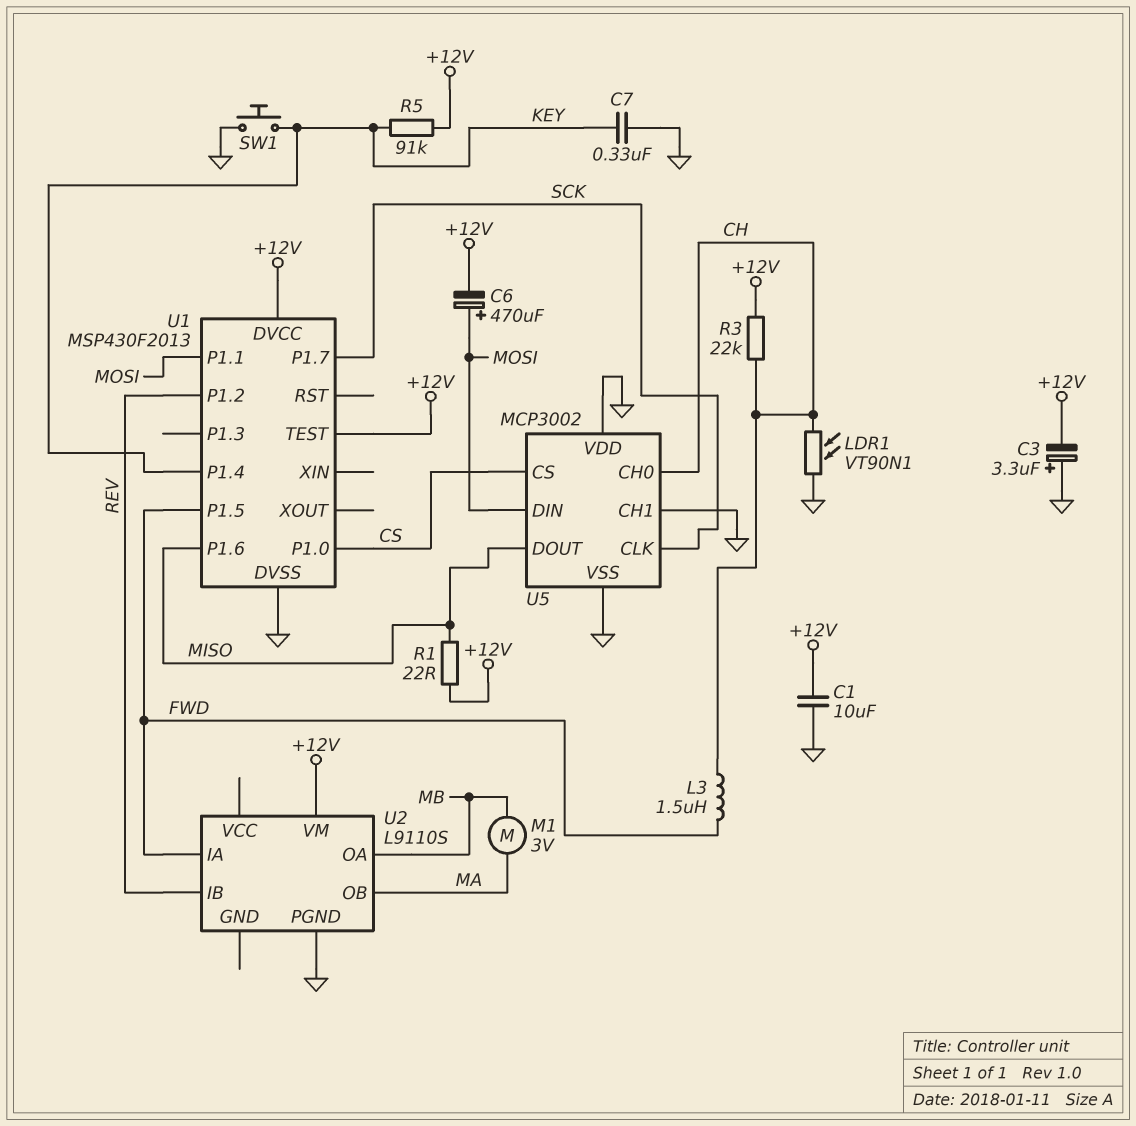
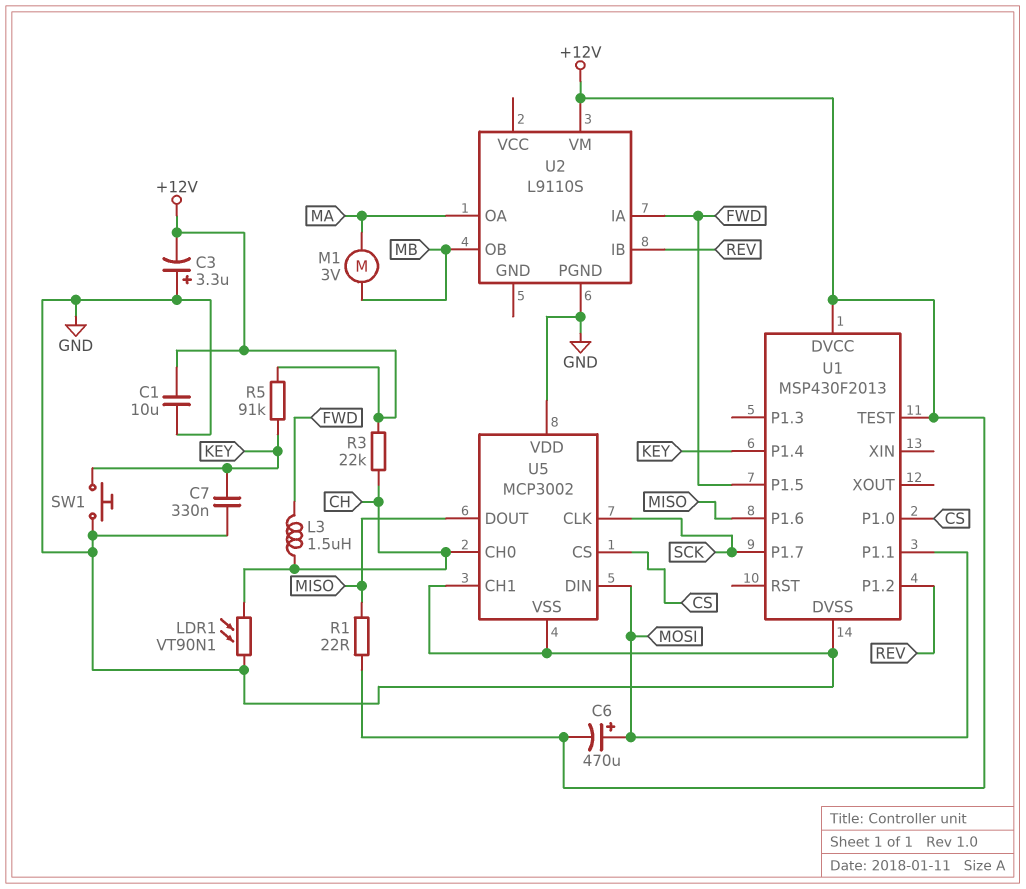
U2 pin OA: MB -> MA
U2 pin OB: MA -> MB

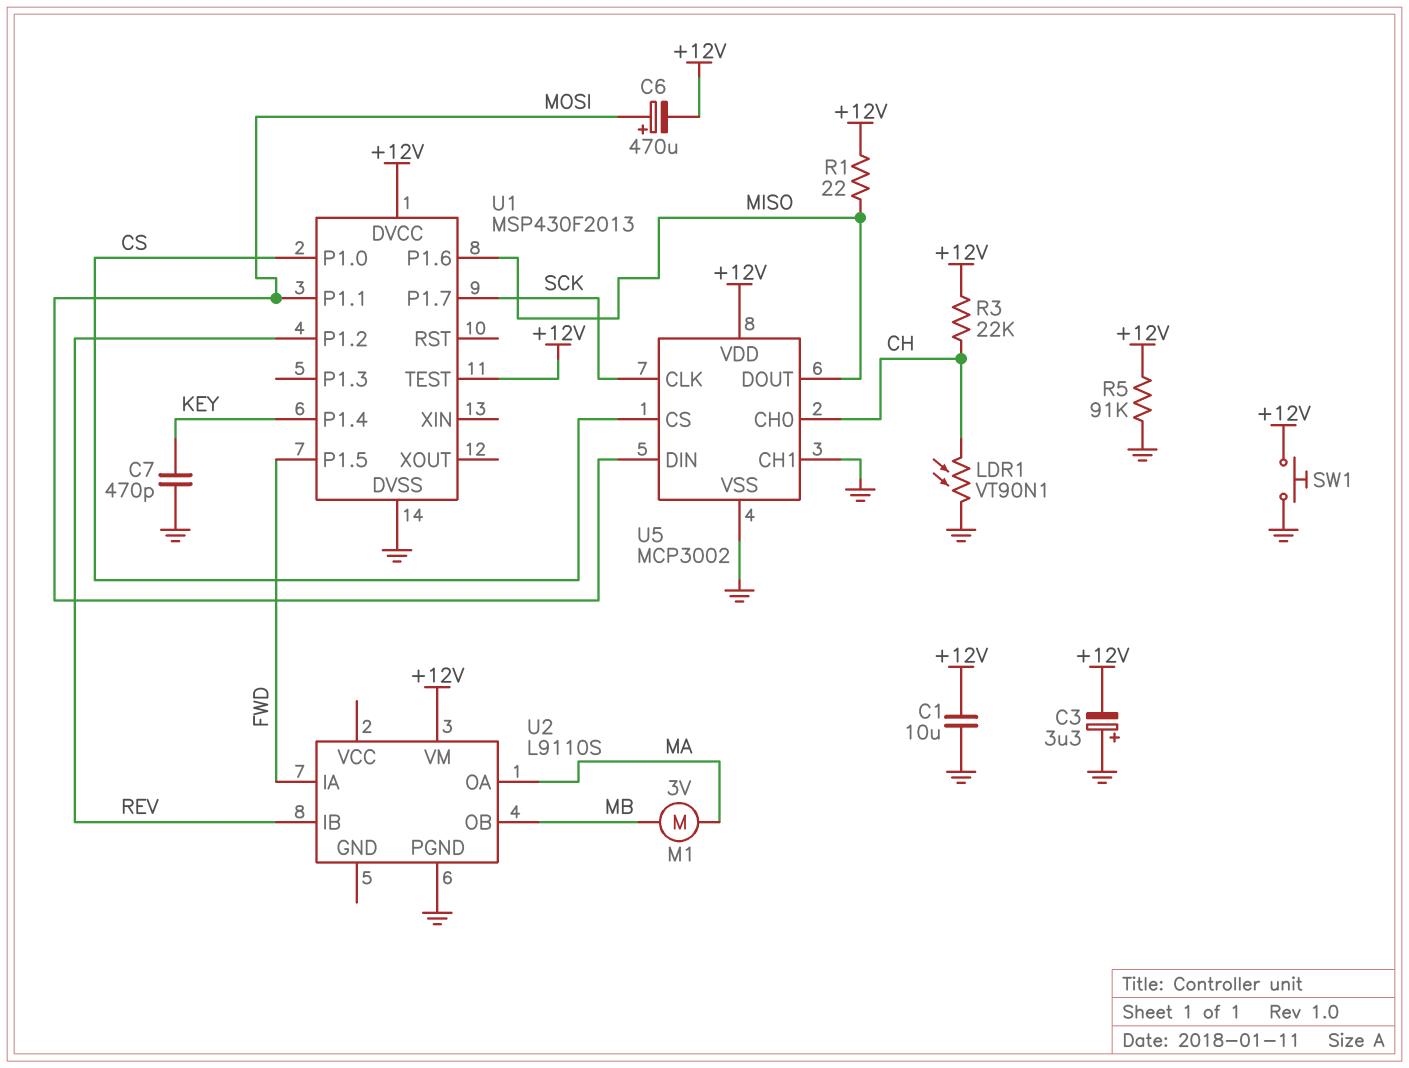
C7: 330nF (GND, KEY) -> 470pF (GND, KEY)
L3: 1.5uH (CH, FWD) -> none
R5: 91k (+12V, KEY) -> 91k (+12V, GND)
SW1: button (GND, KEY) -> button (+12V, GND)
U5 pin VDD: GND -> +12V

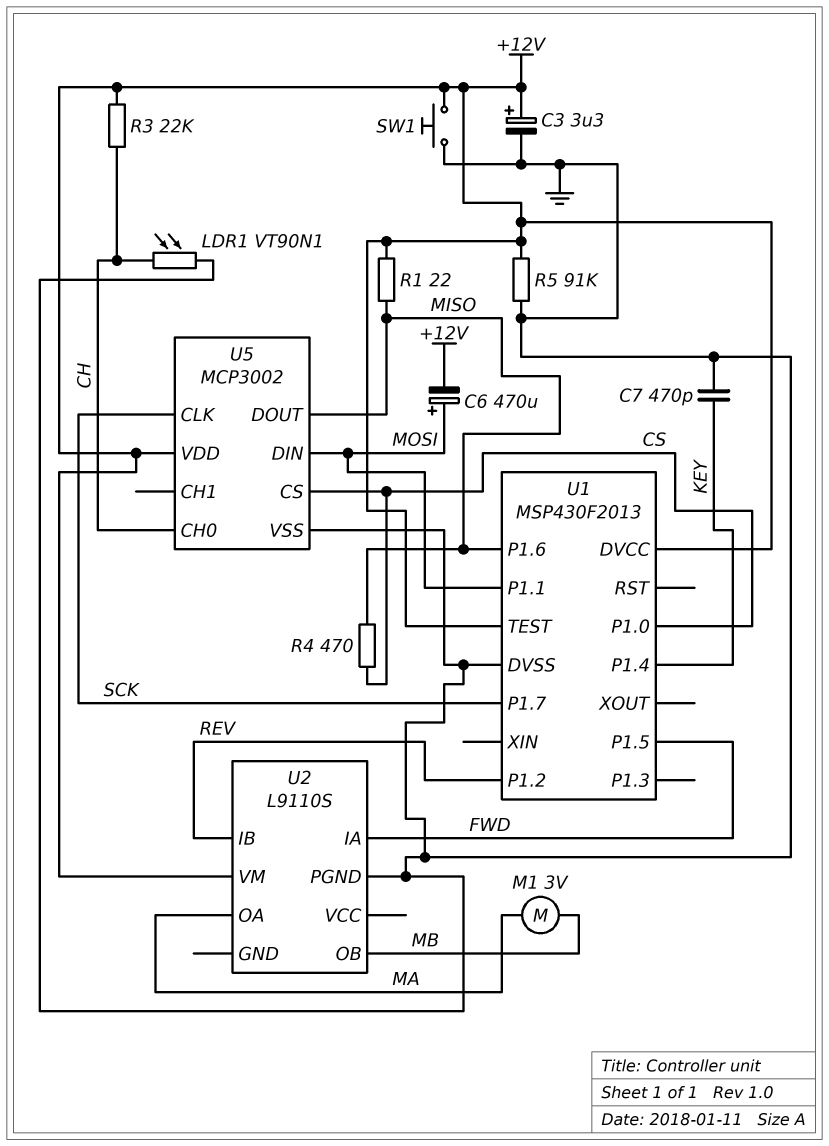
C1: 10uF (+12V, GND) -> none
C3: 3.3uF (plus GND, minus +12V) -> 3.3uF (plus +12V, minus GND)
R4: none -> 470 (CS, MISO)
U5 pin CH1: GND -> none

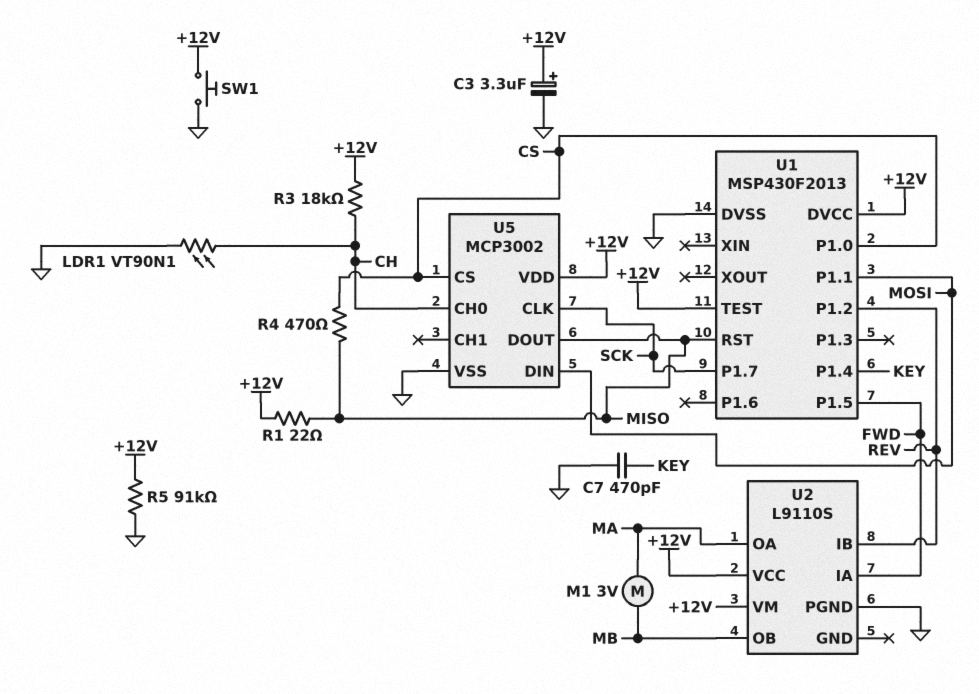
C6: 470uF (plus MOSI, minus +12V) -> none
R3: 22k (+12V, CH) -> 18k (+12V, CH)
U1 pin P1.6: MISO -> none
U1 pin RST: none -> MISO
U2 pin VCC: none -> +12V

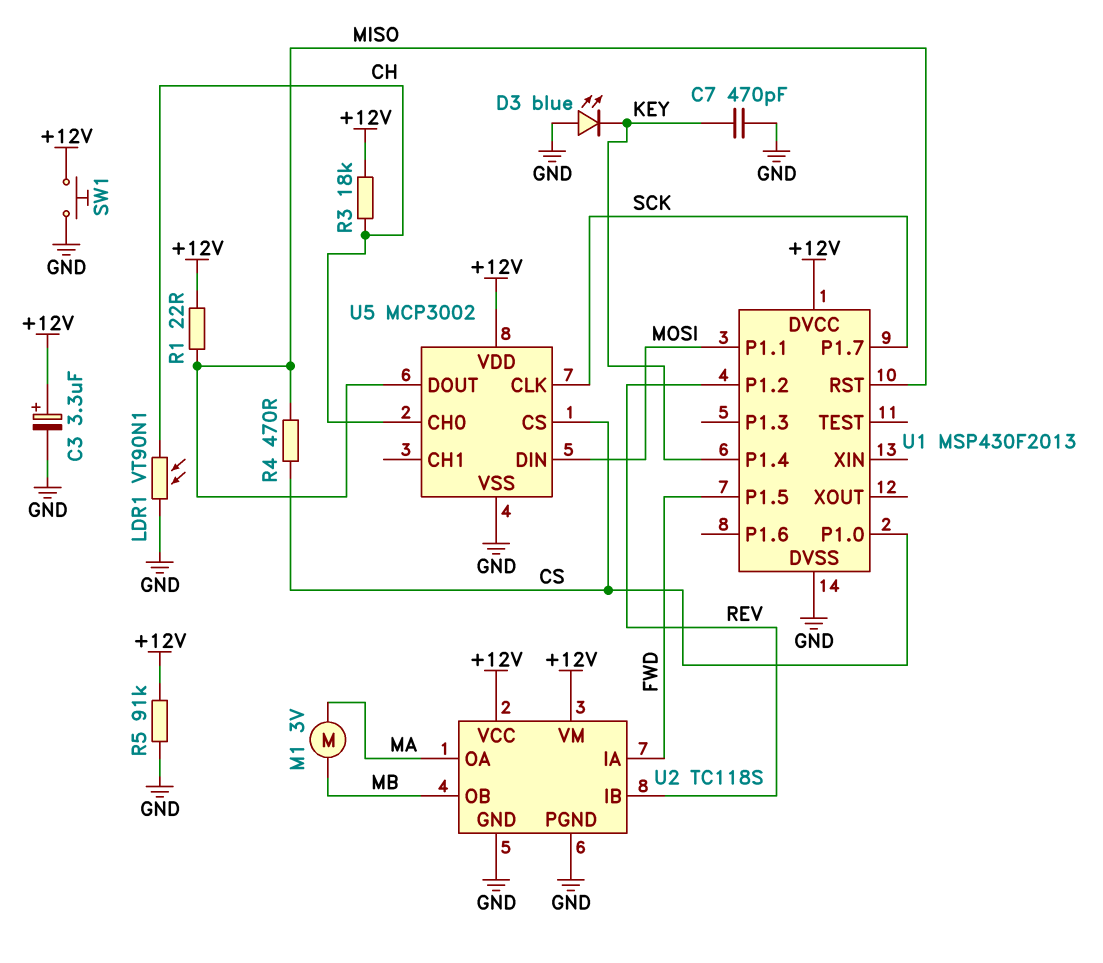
D3: none -> LED blue (A GND, K KEY)
U1 pin TEST: +12V -> none
U2: L9110S -> TC118S
U2 pin GND: none -> GND

